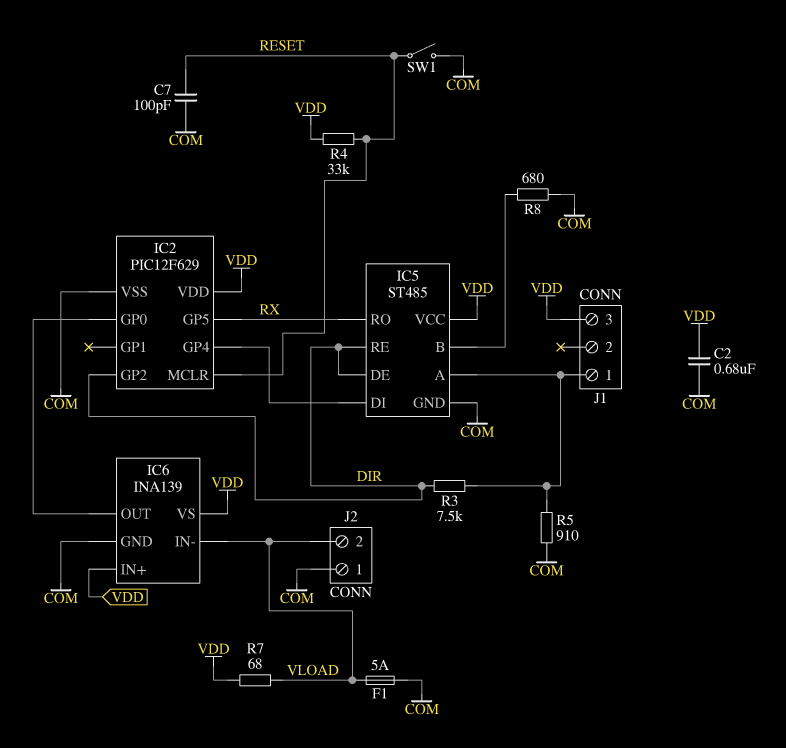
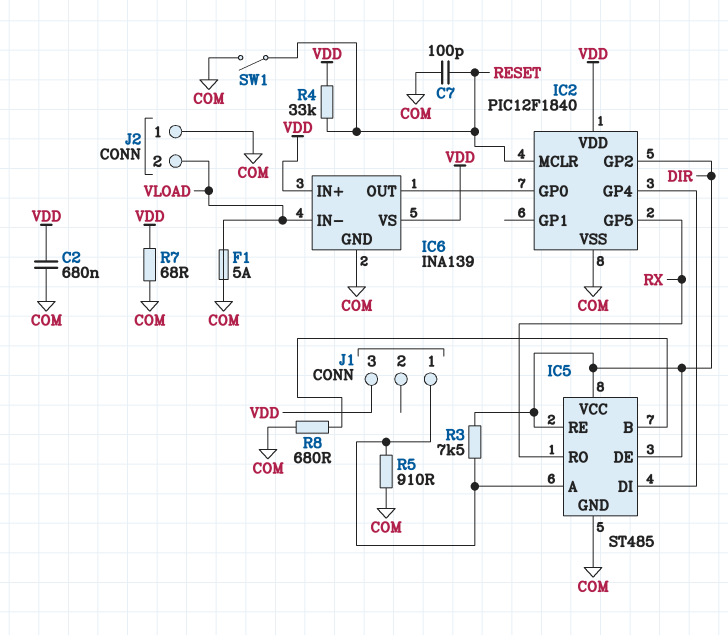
IC2: PIC12F629 -> PIC12F1840
IC5 pin VCC: VDD -> DIR
R7: 68 (VDD, VLOAD) -> 68 (COM, VDD)

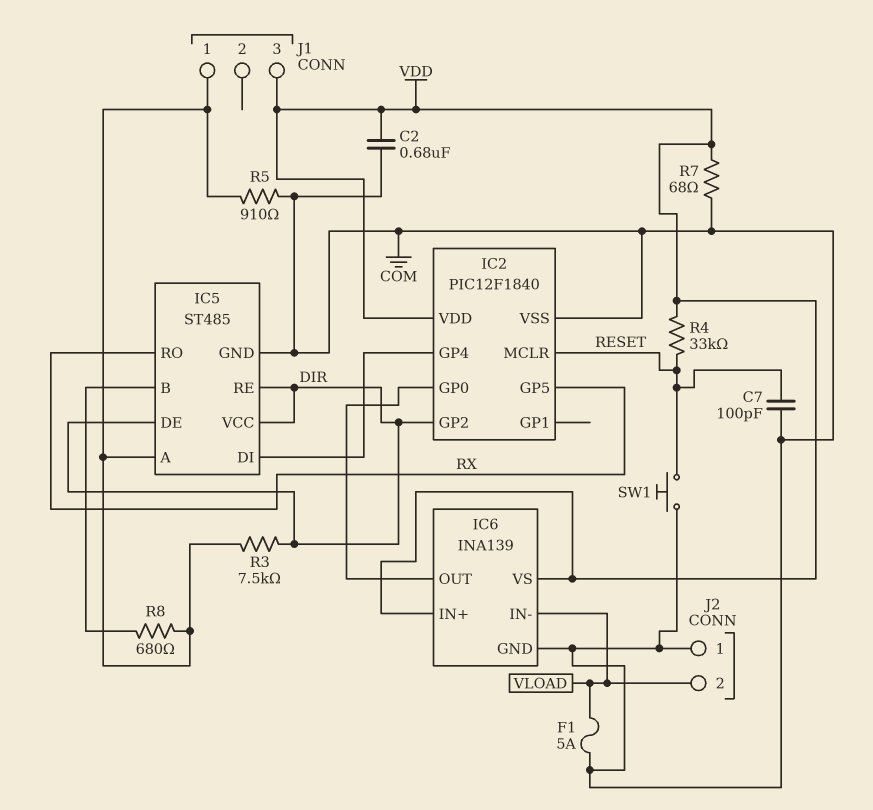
R8: 680 (COM, IC5/B) -> 680 (IC5/A, IC5/B)
SW1: switch (COM, RESET) -> button (COM, RESET)

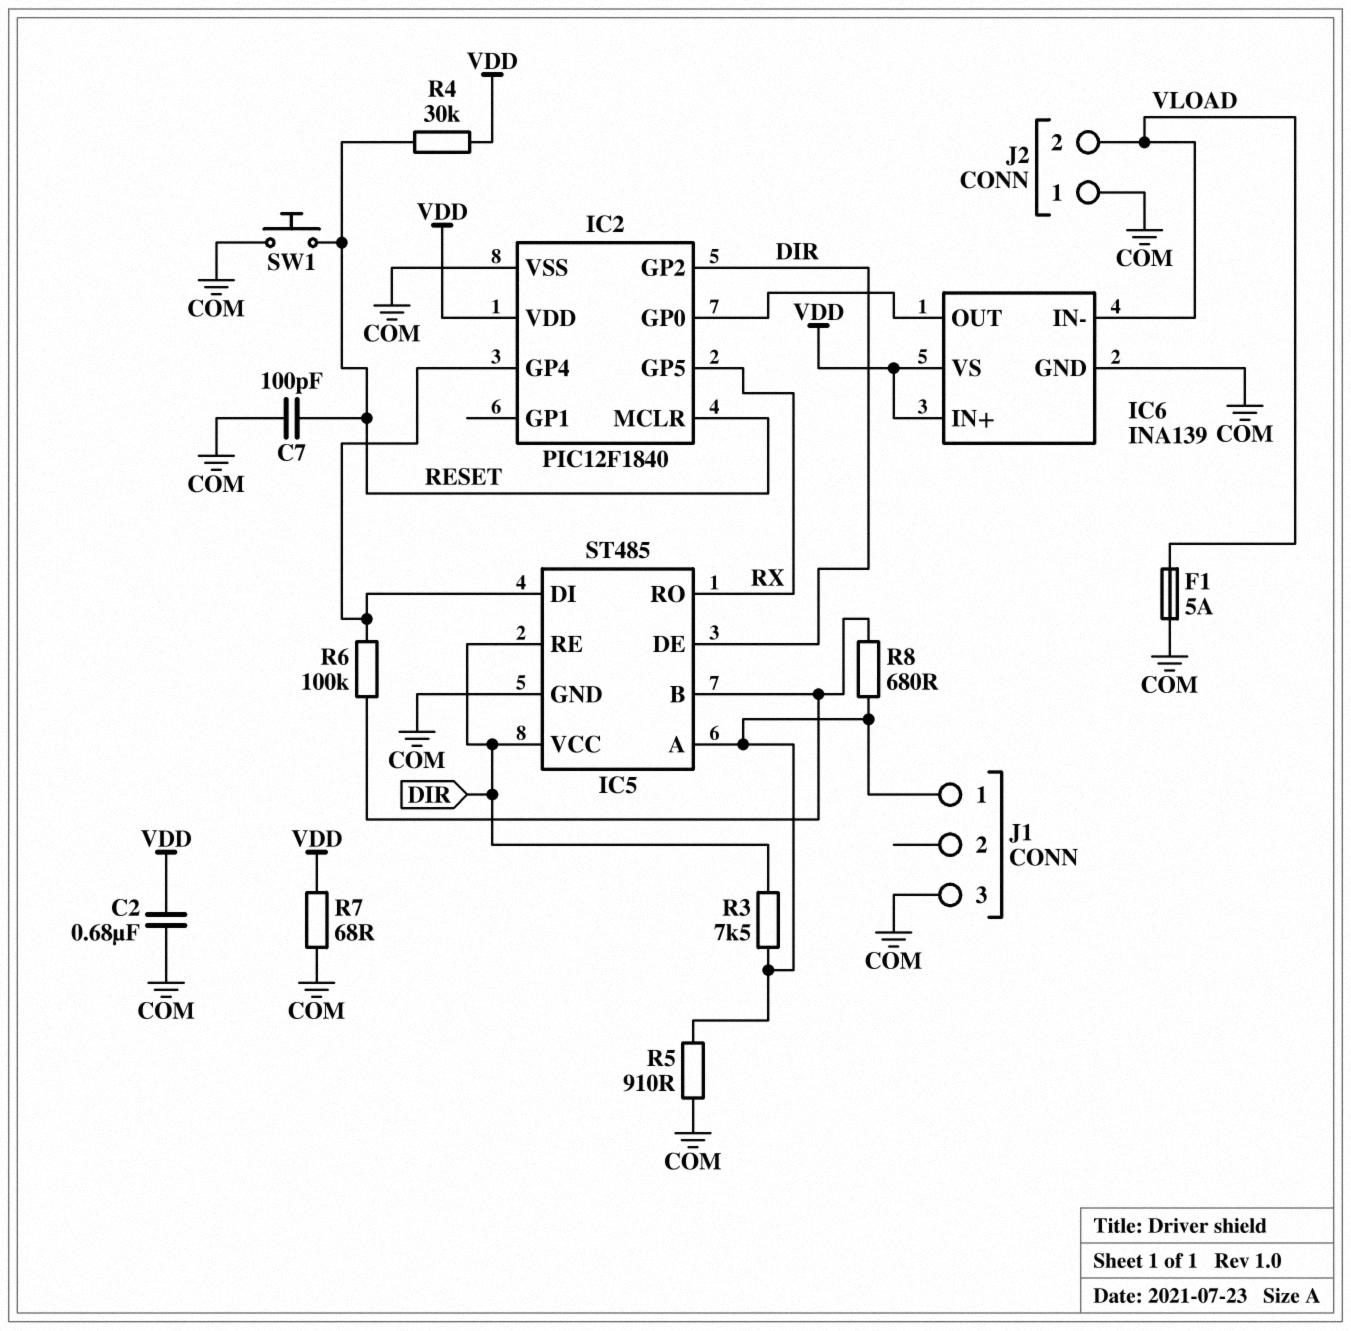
J1 pin 3: VDD -> COM
R4: 33k (RESET, VDD) -> 30k (RESET, VDD)
R6: none -> 100k (IC2/GP4, IC5/B)

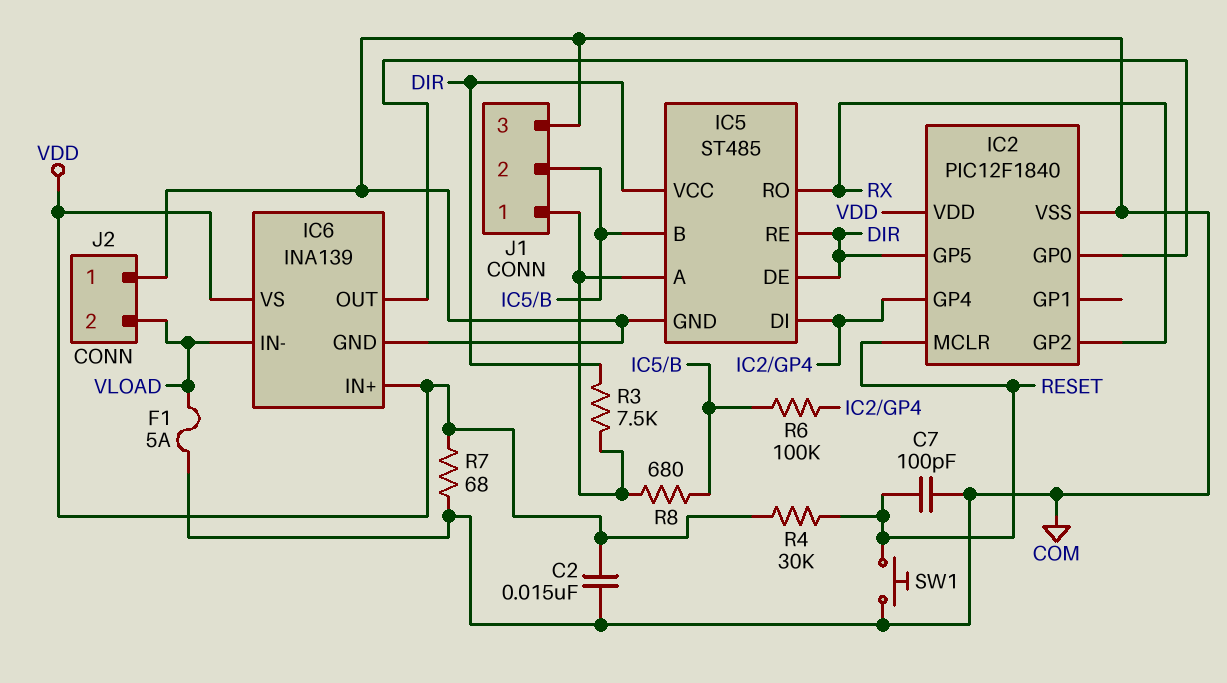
C2: 680nF (COM, VDD) -> 15nF (COM, VDD)
IC2 pin GP2: DIR -> RX
IC2 pin GP5: RX -> DIR
J1 pin 2: none -> IC5/B
R5: 910 (COM, IC5/A) -> none

